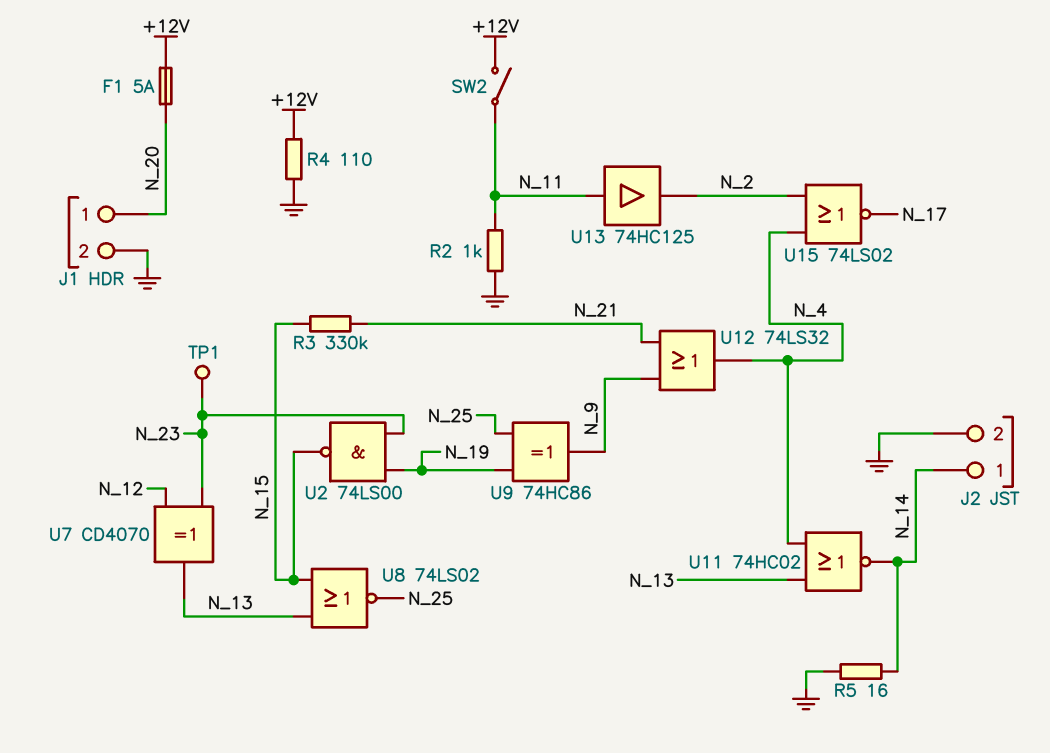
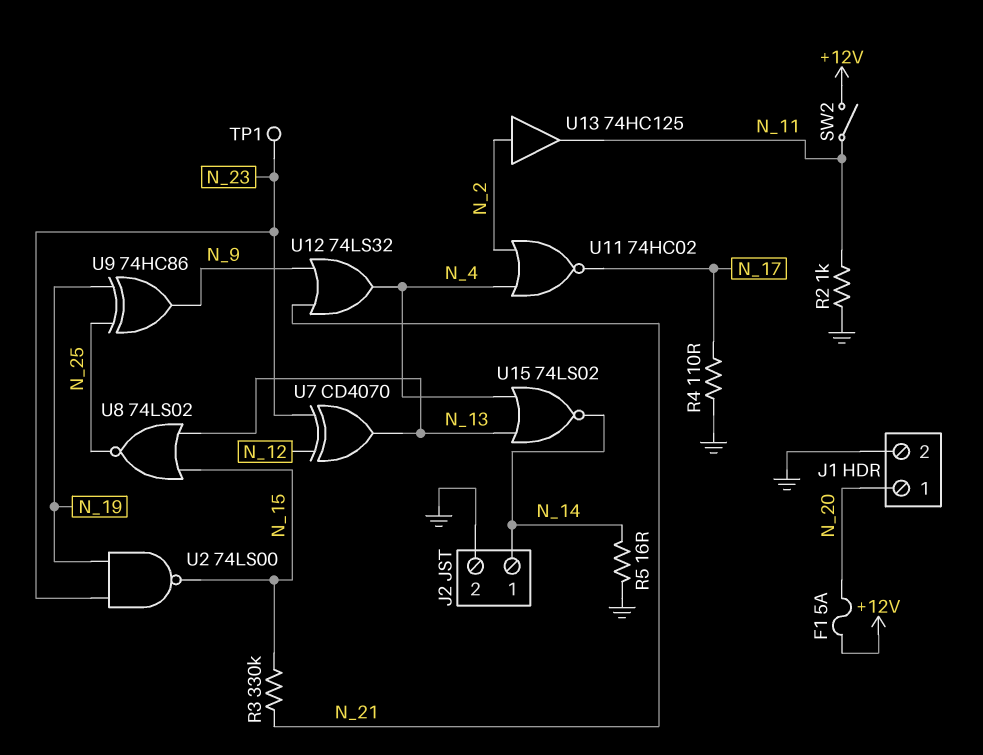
R4: 110 (+12V, GND) -> 110 (GND, N_17)
U11: NOR 74HC02 (in N_4, in N_13, out N_14) -> NOR 74HC02 (in N_2, in N_4, out N_17)
U13: buffer 74HC125 (in N_11, out N_2) -> buffer 74HC125 (in N_2, out N_11)
U15: NOR 74LS02 (in N_2, in N_4, out N_17) -> NOR 74LS02 (in N_4, in N_13, out N_14)

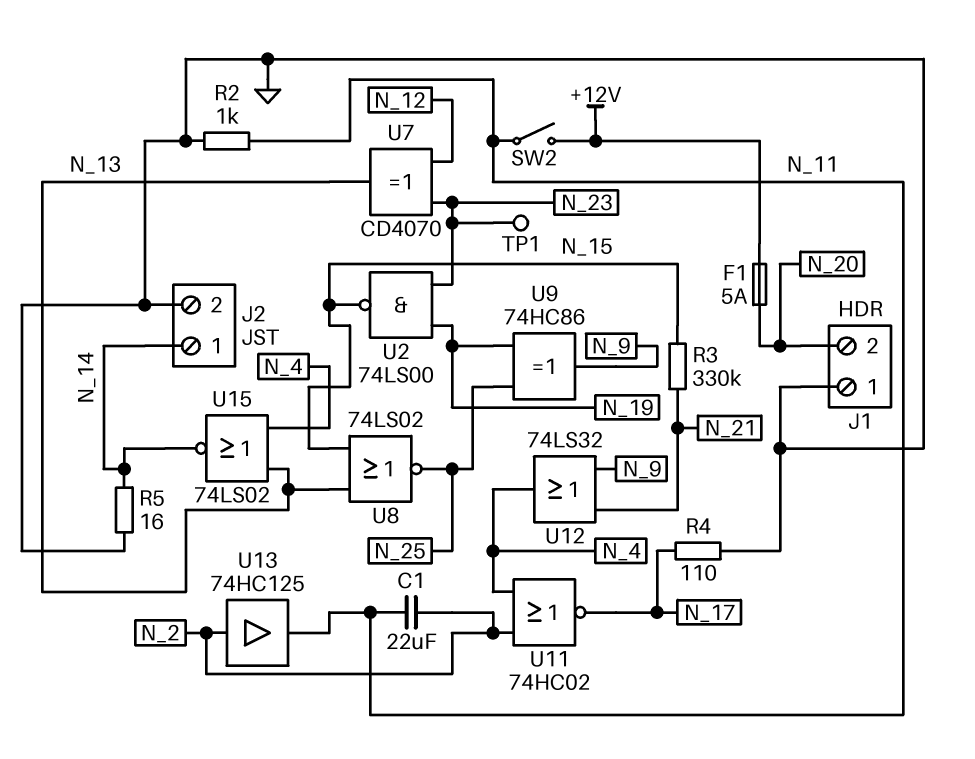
C1: none -> 22uF (N_2, N_11)
J1 pin 1: N_20 -> GND
J1 pin 2: GND -> N_20

